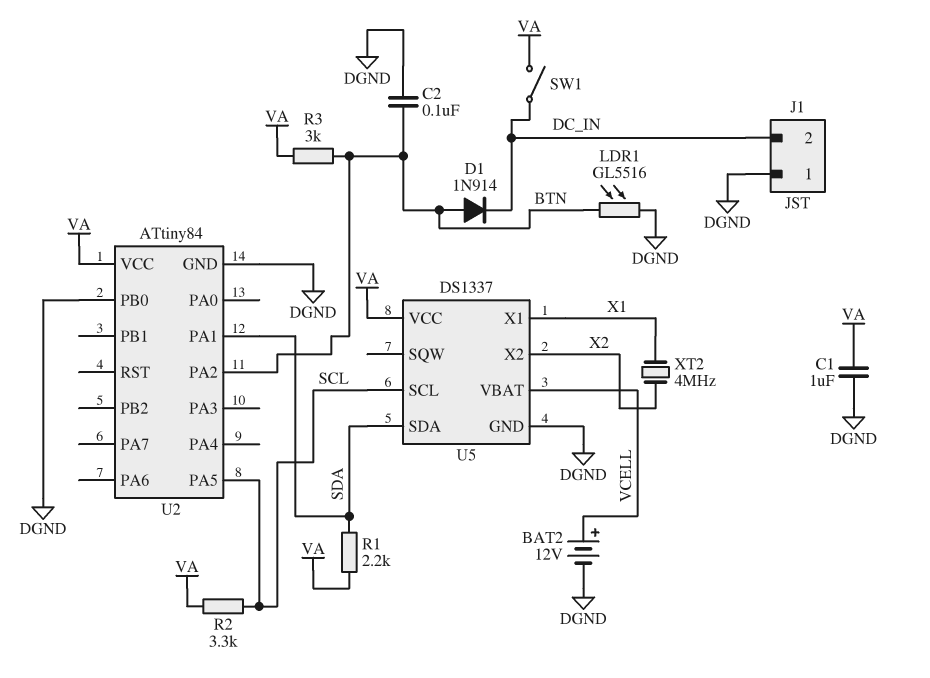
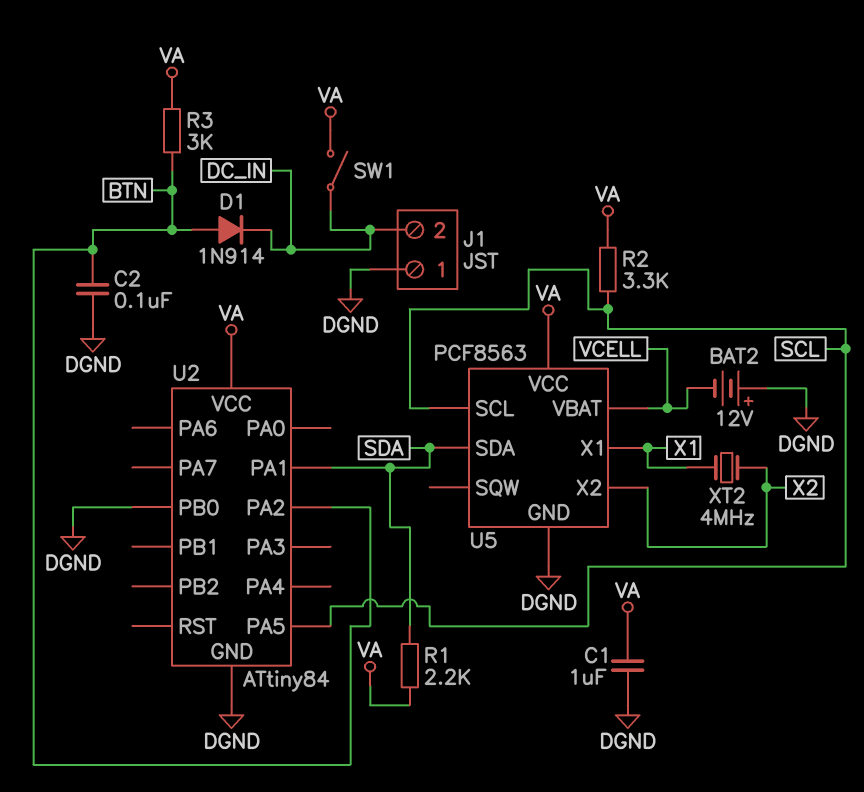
BAT2: 12V (plus VCELL, minus DGND) -> 12V (plus DGND, minus VCELL)
LDR1: GL5516 (BTN, DGND) -> none
U5: DS1337 -> PCF8563

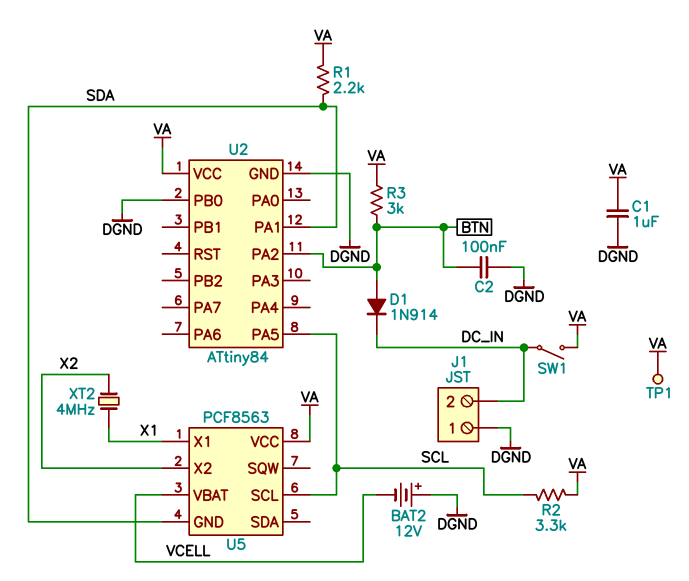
TP1: none -> test point (VA)
U5 pin GND: DGND -> SDA
U5 pin SDA: SDA -> none

